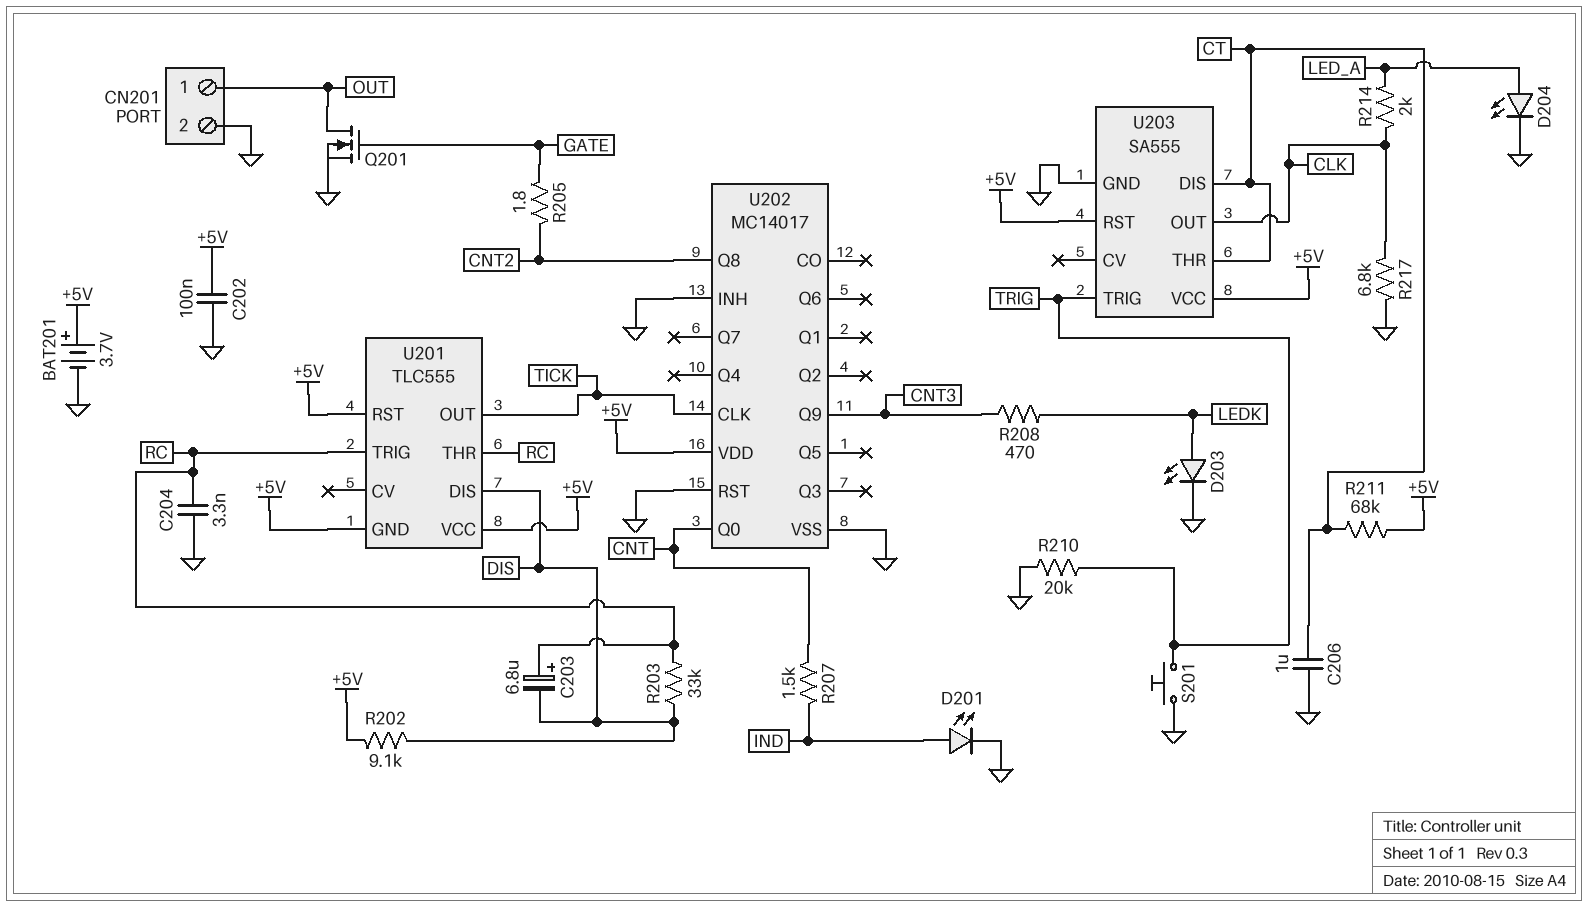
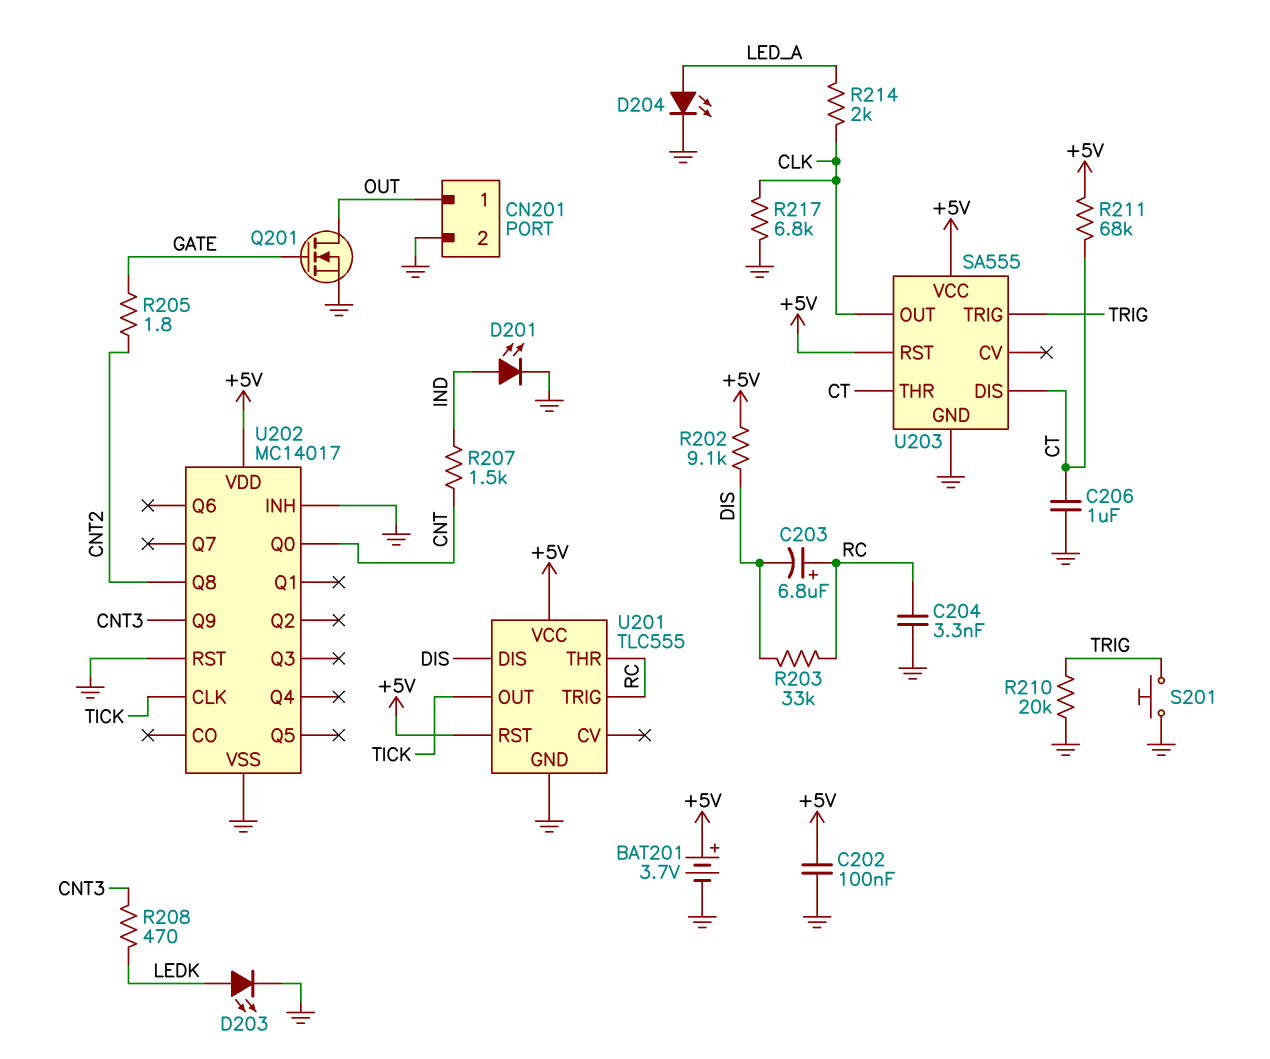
U201 pin GND: +5V -> GND

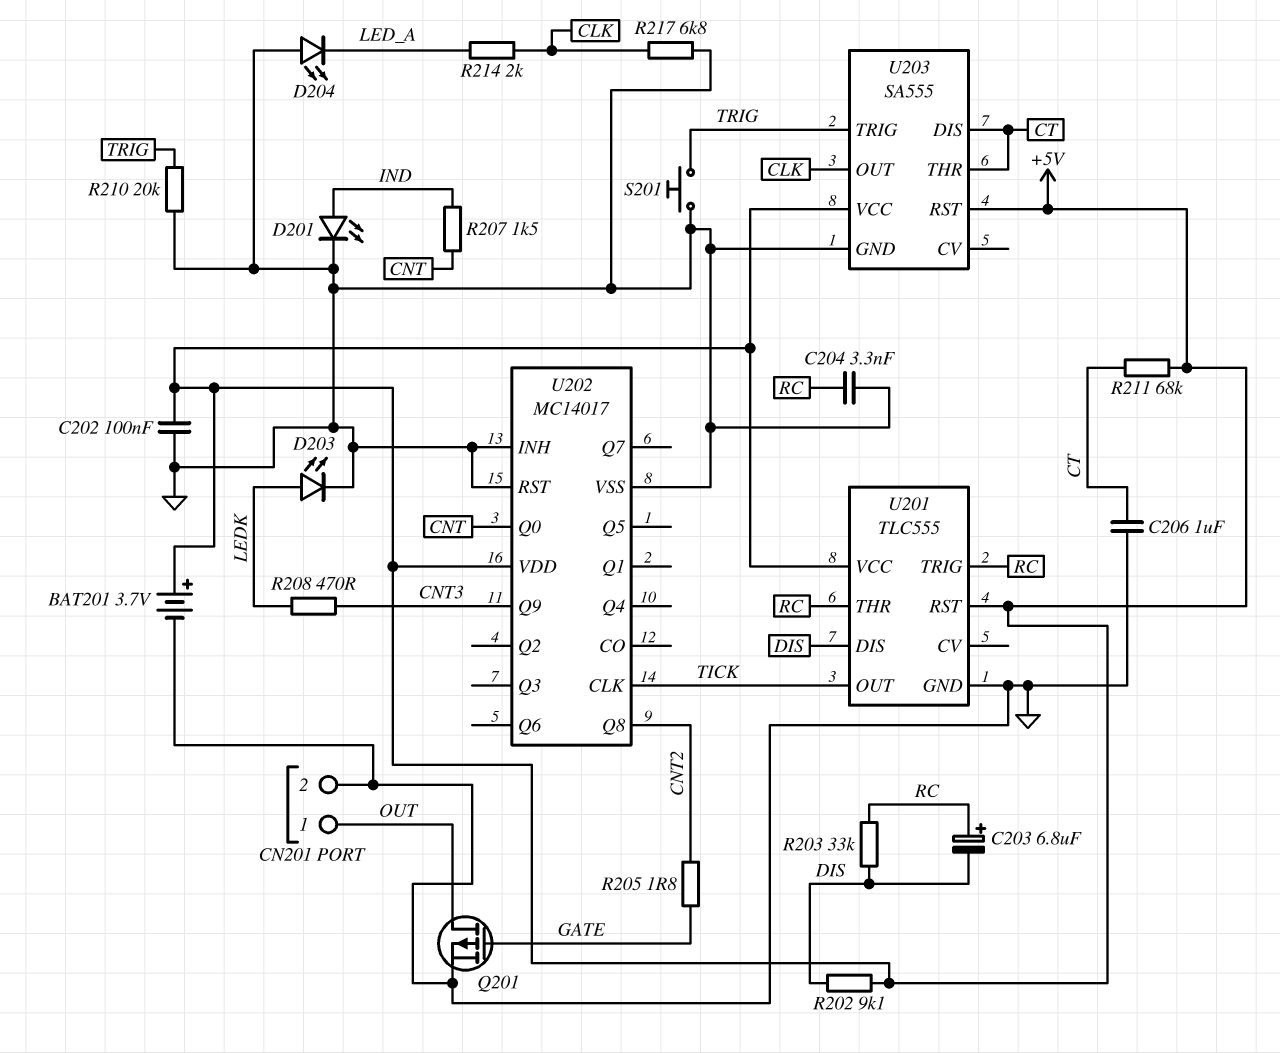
D204: LED (A LED_A, K GND) -> LED (A GND, K LED_A)
Q201: NMOS (G GATE, D OUT, S GND) -> PMOS (G GATE, D OUT, S GND)

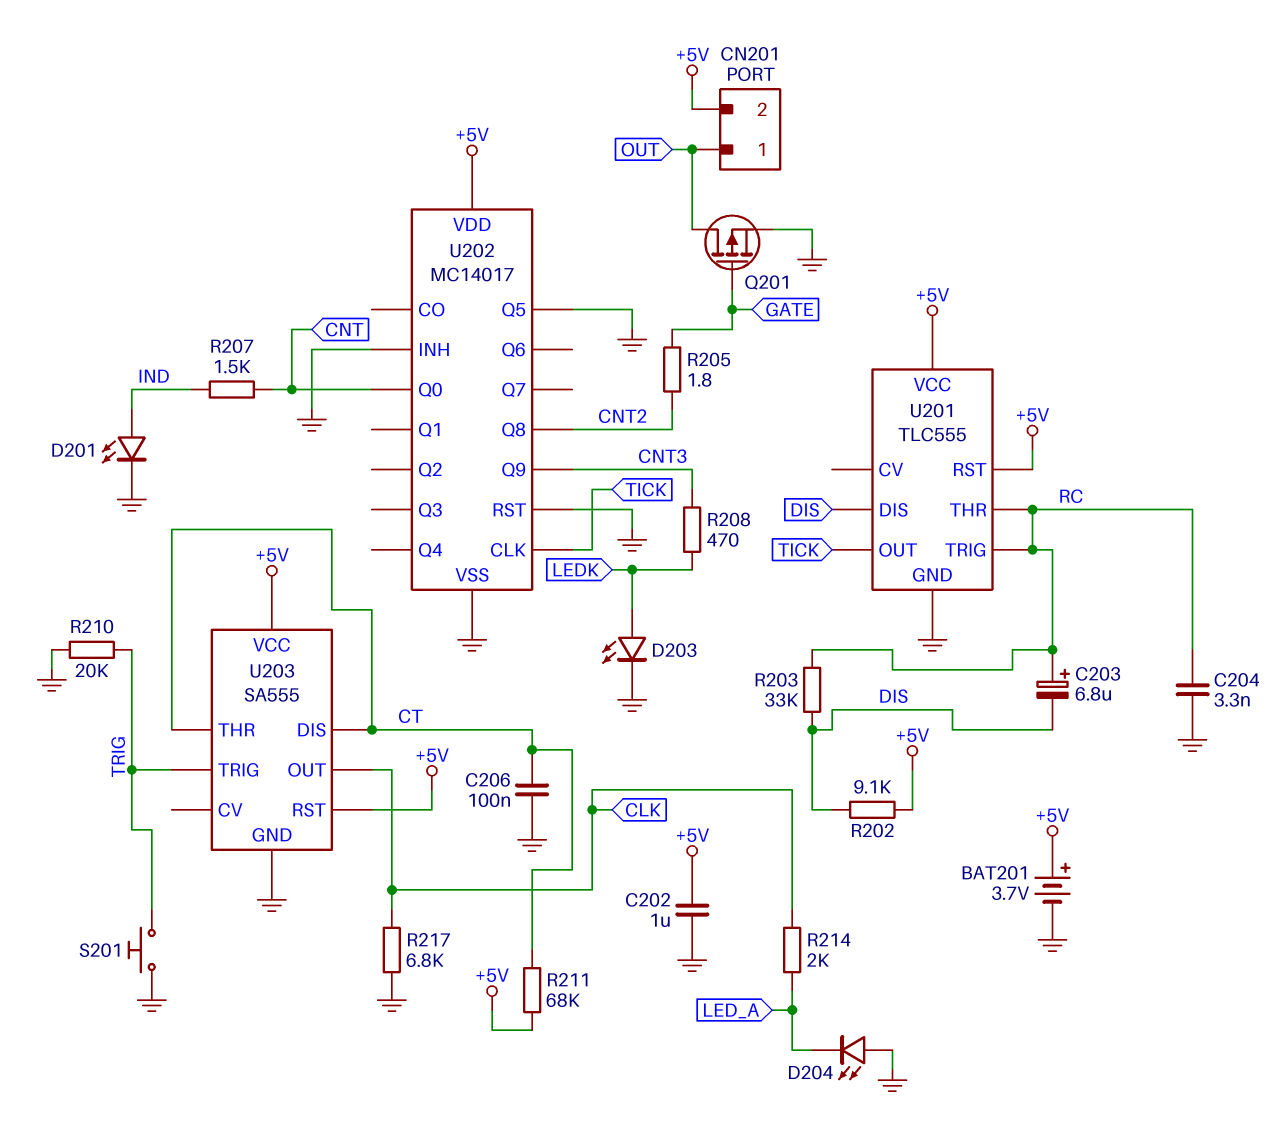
C202: 100nF (+5V, GND) -> 1uF (+5V, GND)
C206: 1uF (CT, GND) -> 100nF (CT, GND)
CN201 pin 2: GND -> +5V
U202 pin Q5: none -> GND

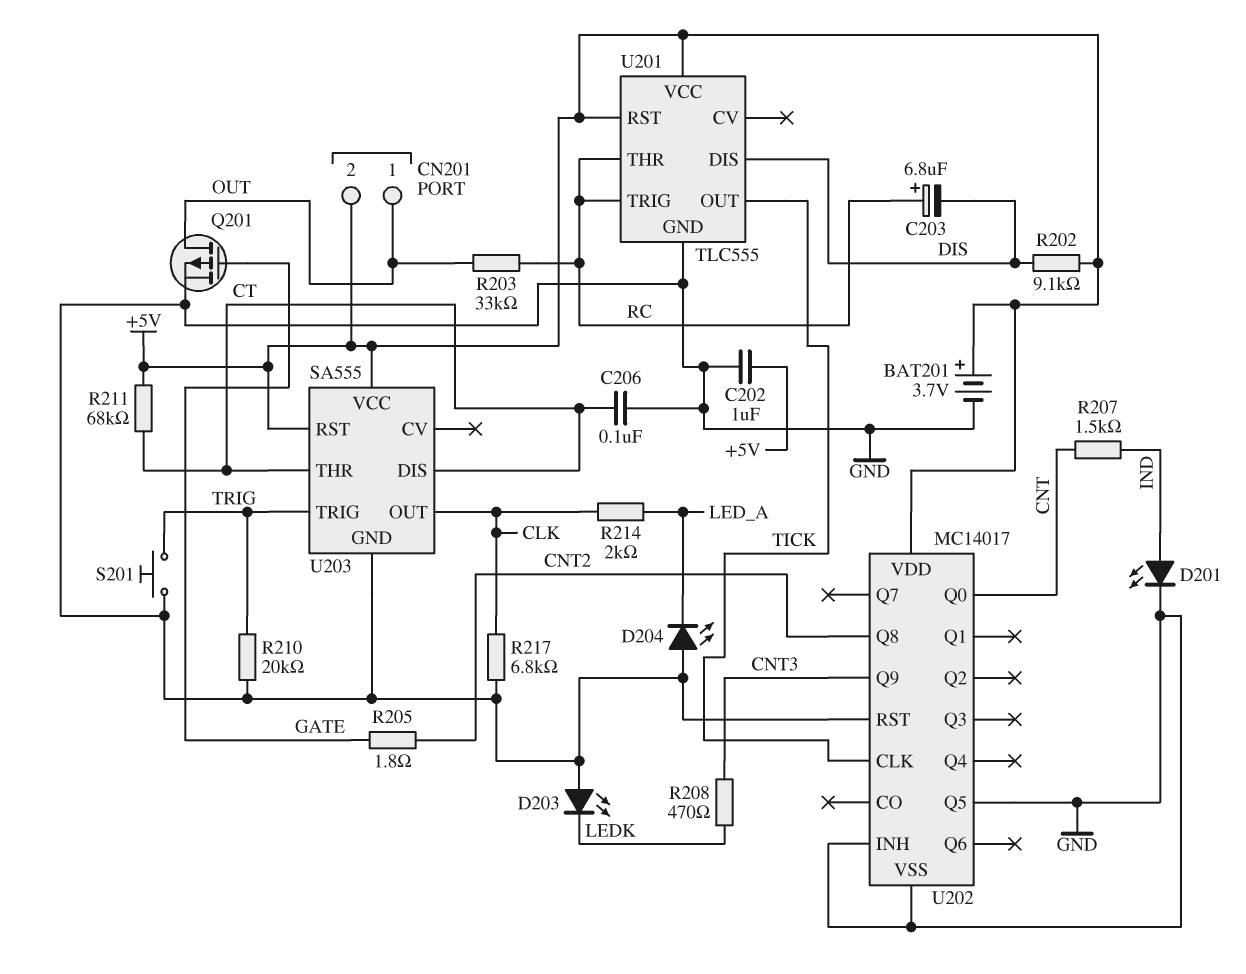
C204: 3.3nF (GND, RC) -> none
D203: LED (A LEDK, K GND) -> LED (A GND, K LEDK)
R203: 33k (DIS, RC) -> 33k (OUT, RC)

